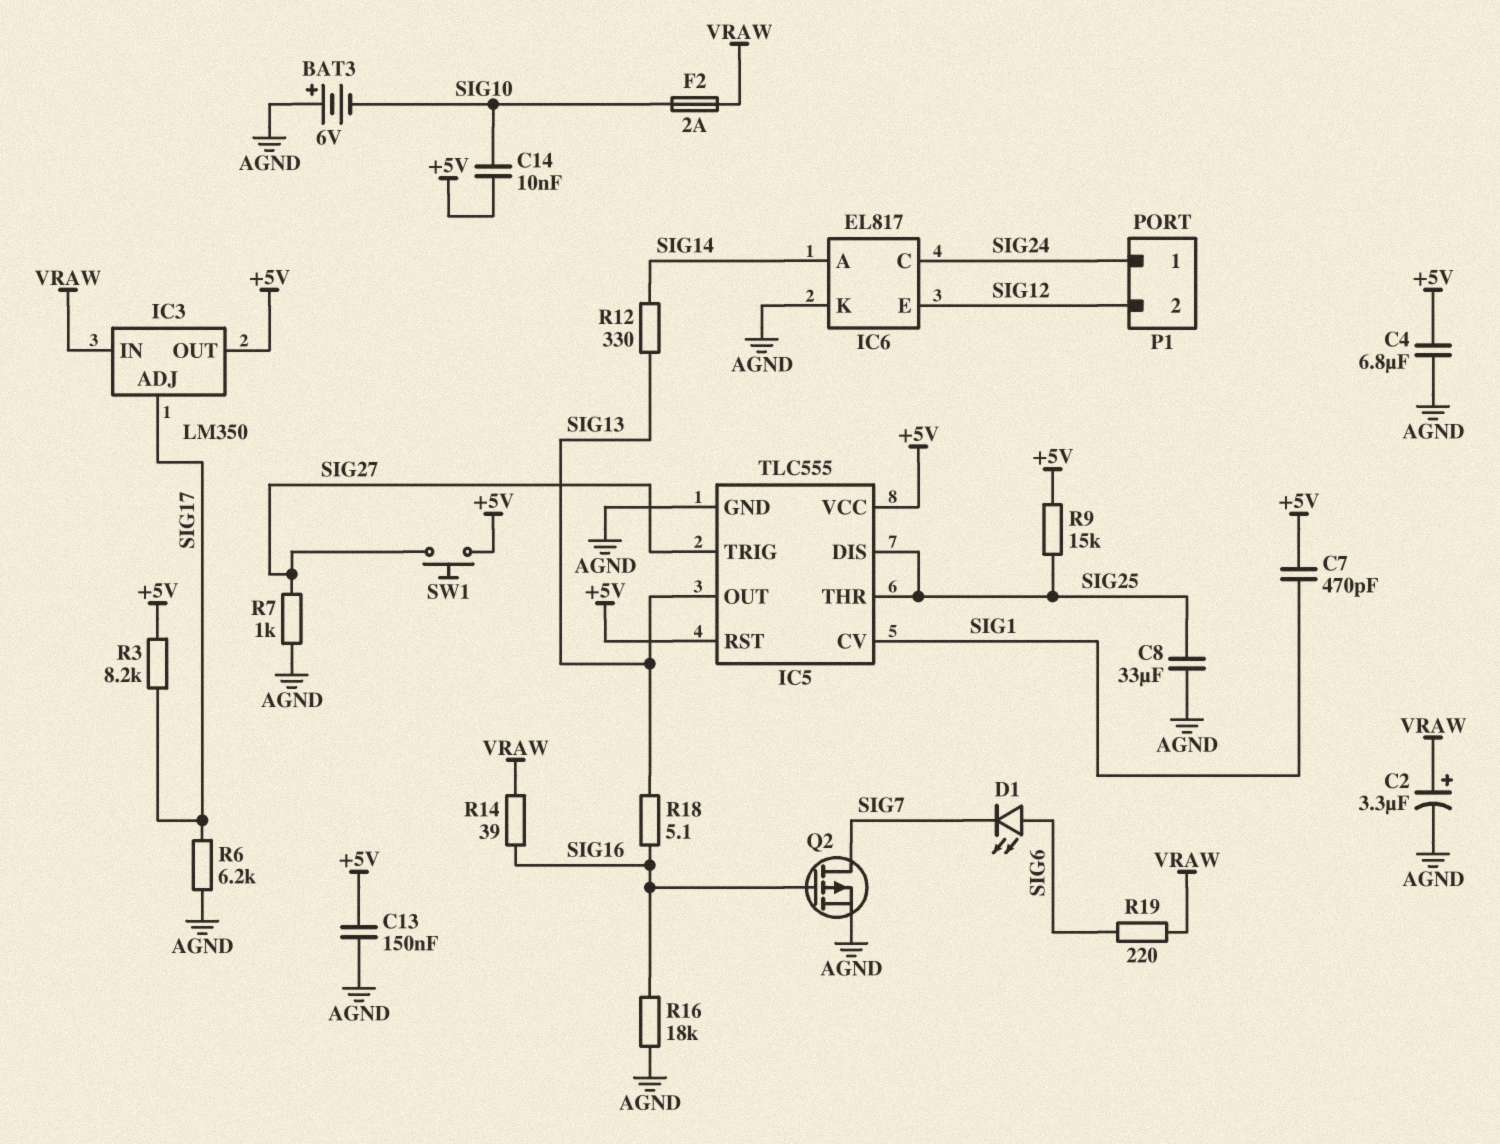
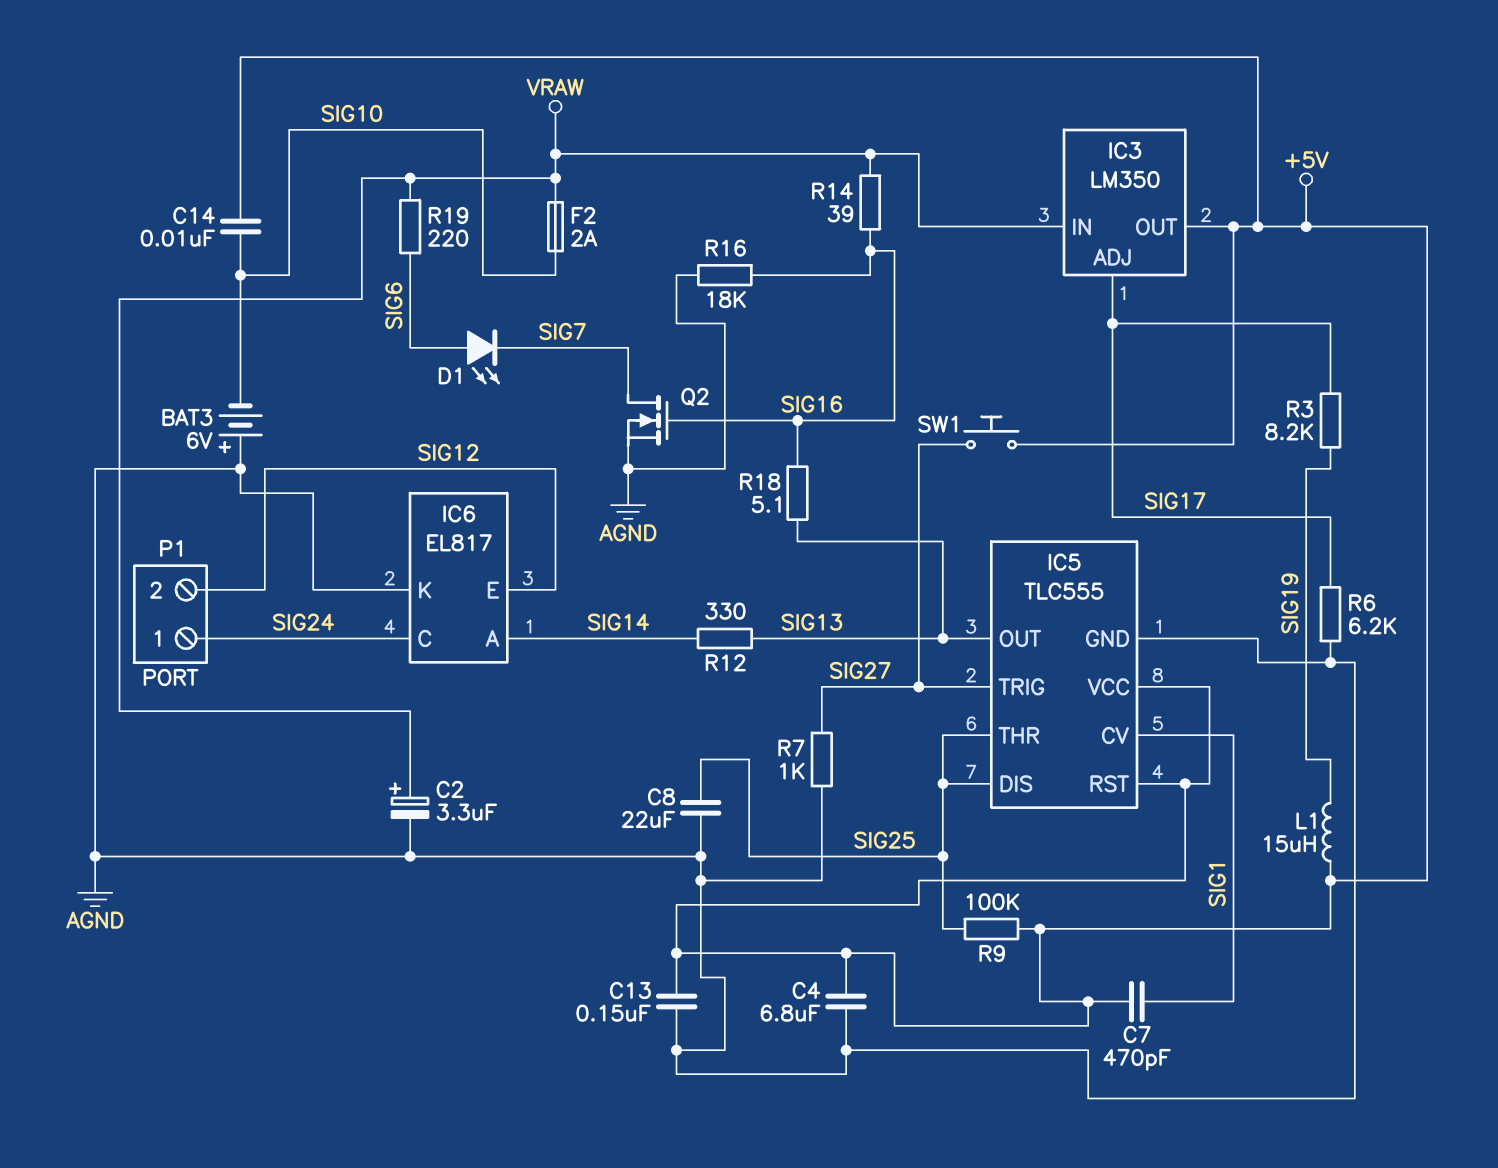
C8: 33uF (AGND, SIG25) -> 22uF (AGND, SIG25)
L1: none -> 15uH (+5V, SIG19)
Q2: PMOS (G SIG16, D SIG7, S AGND) -> NMOS (G SIG16, D SIG7, S AGND)
R3: 8.2k (+5V, SIG17) -> 8.2k (SIG17, SIG19)
R9: 15k (+5V, SIG25) -> 100k (+5V, SIG25)

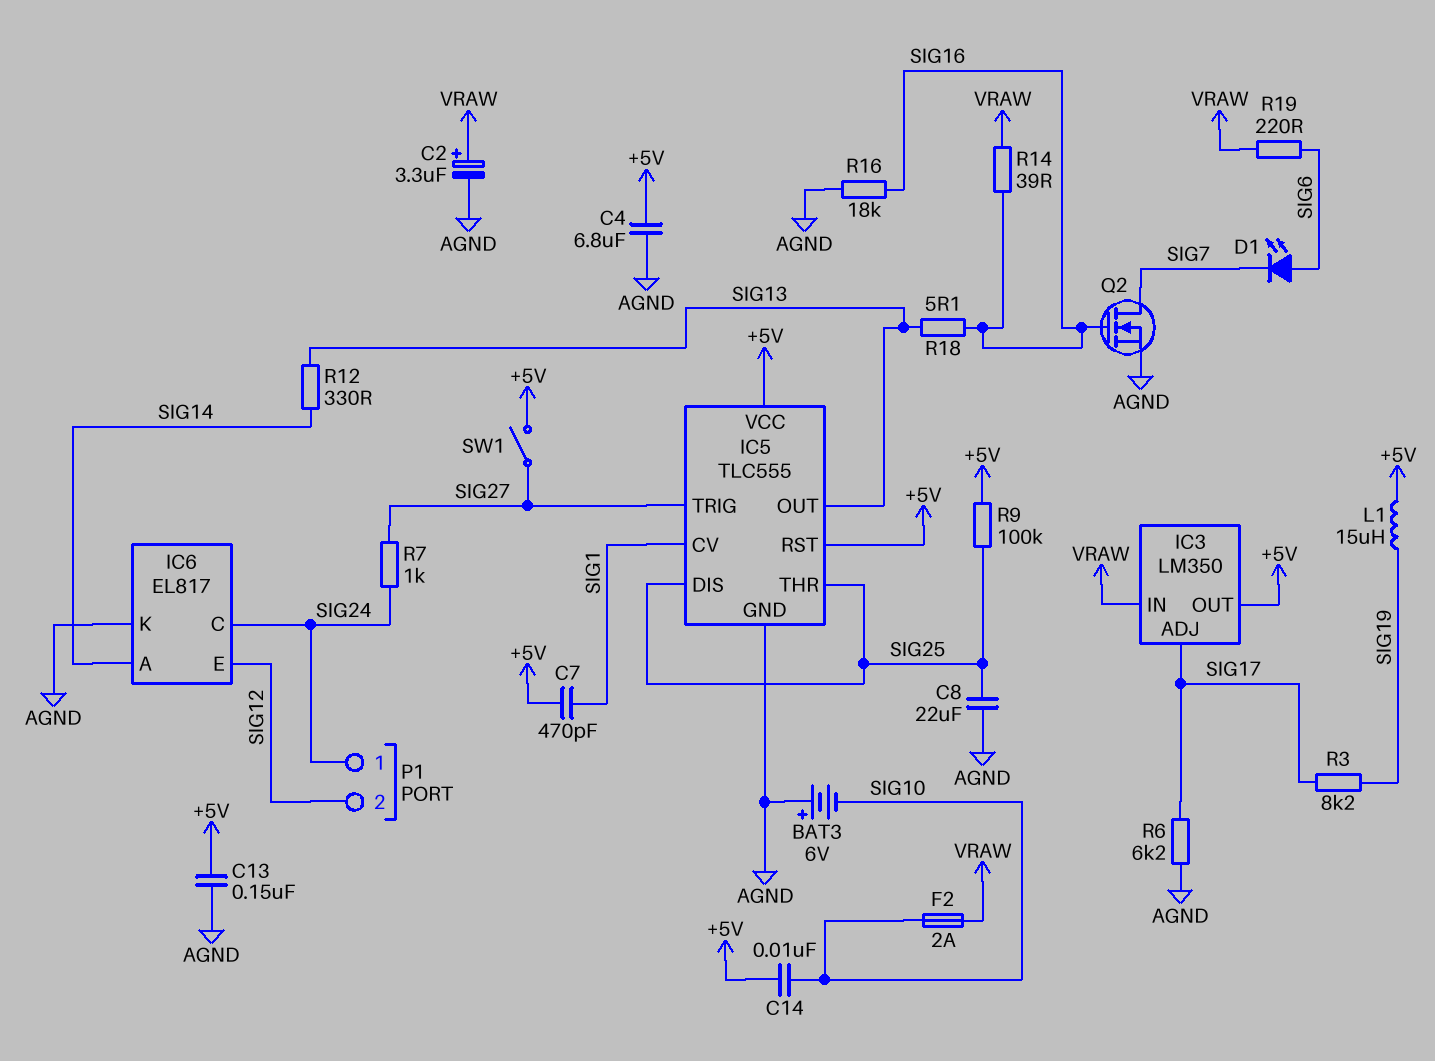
R7: 1k (AGND, SIG27) -> 1k (SIG24, SIG27)
SW1: button (+5V, SIG27) -> switch (+5V, SIG27)

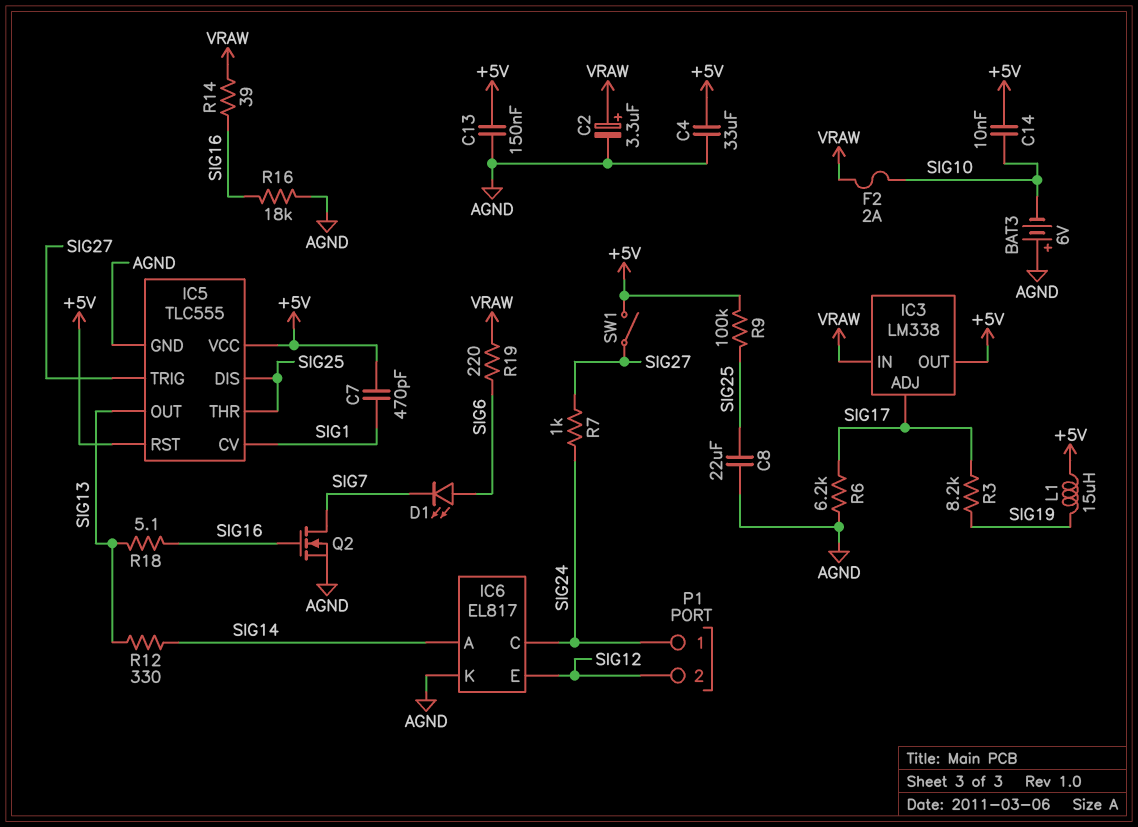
C4: 6.8uF (+5V, AGND) -> 33uF (+5V, AGND)
IC3: LM350 -> LM338

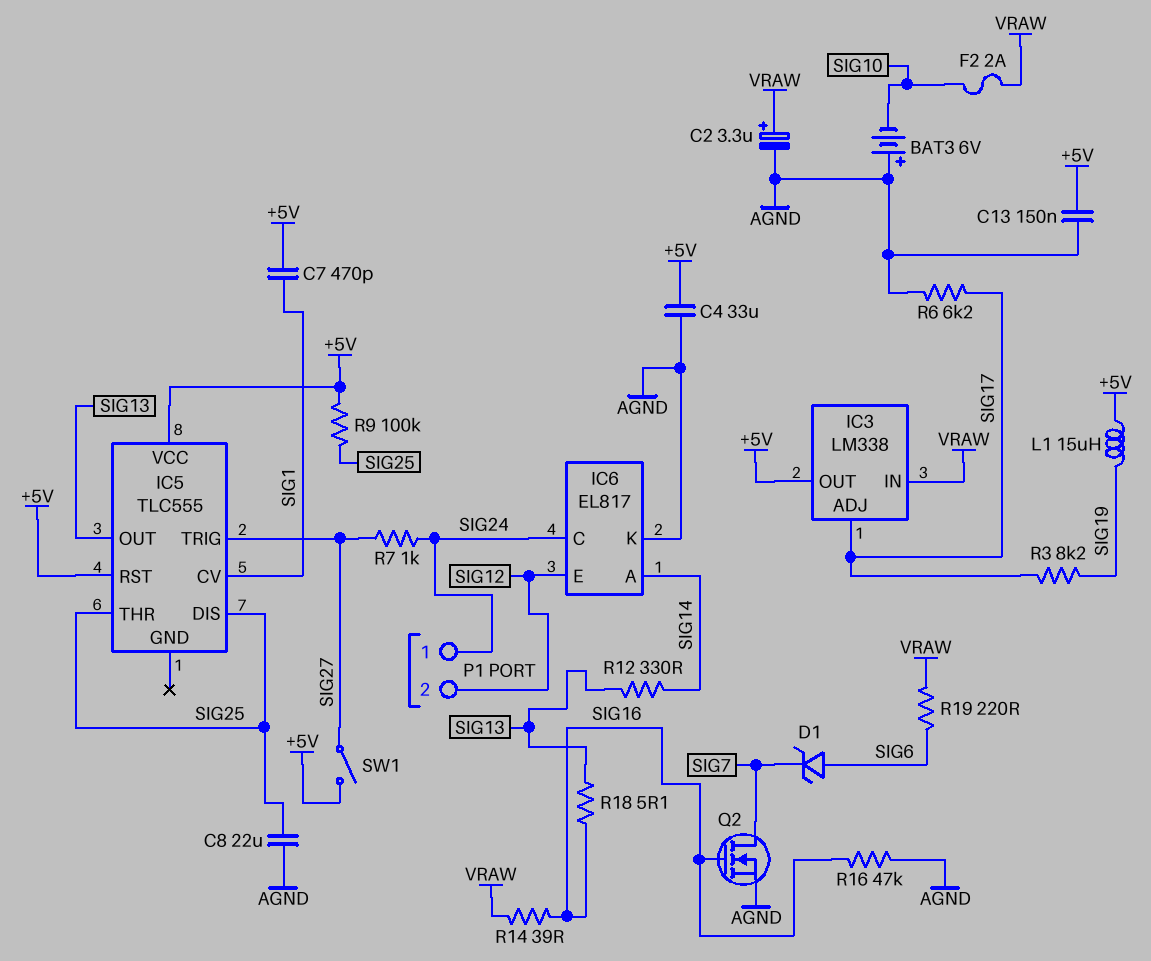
C14: 10nF (+5V, SIG10) -> none
D1: LED (A SIG6, K SIG7) -> zener (A SIG6, K SIG7)
IC5 pin GND: AGND -> none
R16: 18k (AGND, SIG16) -> 47k (AGND, SIG16)

